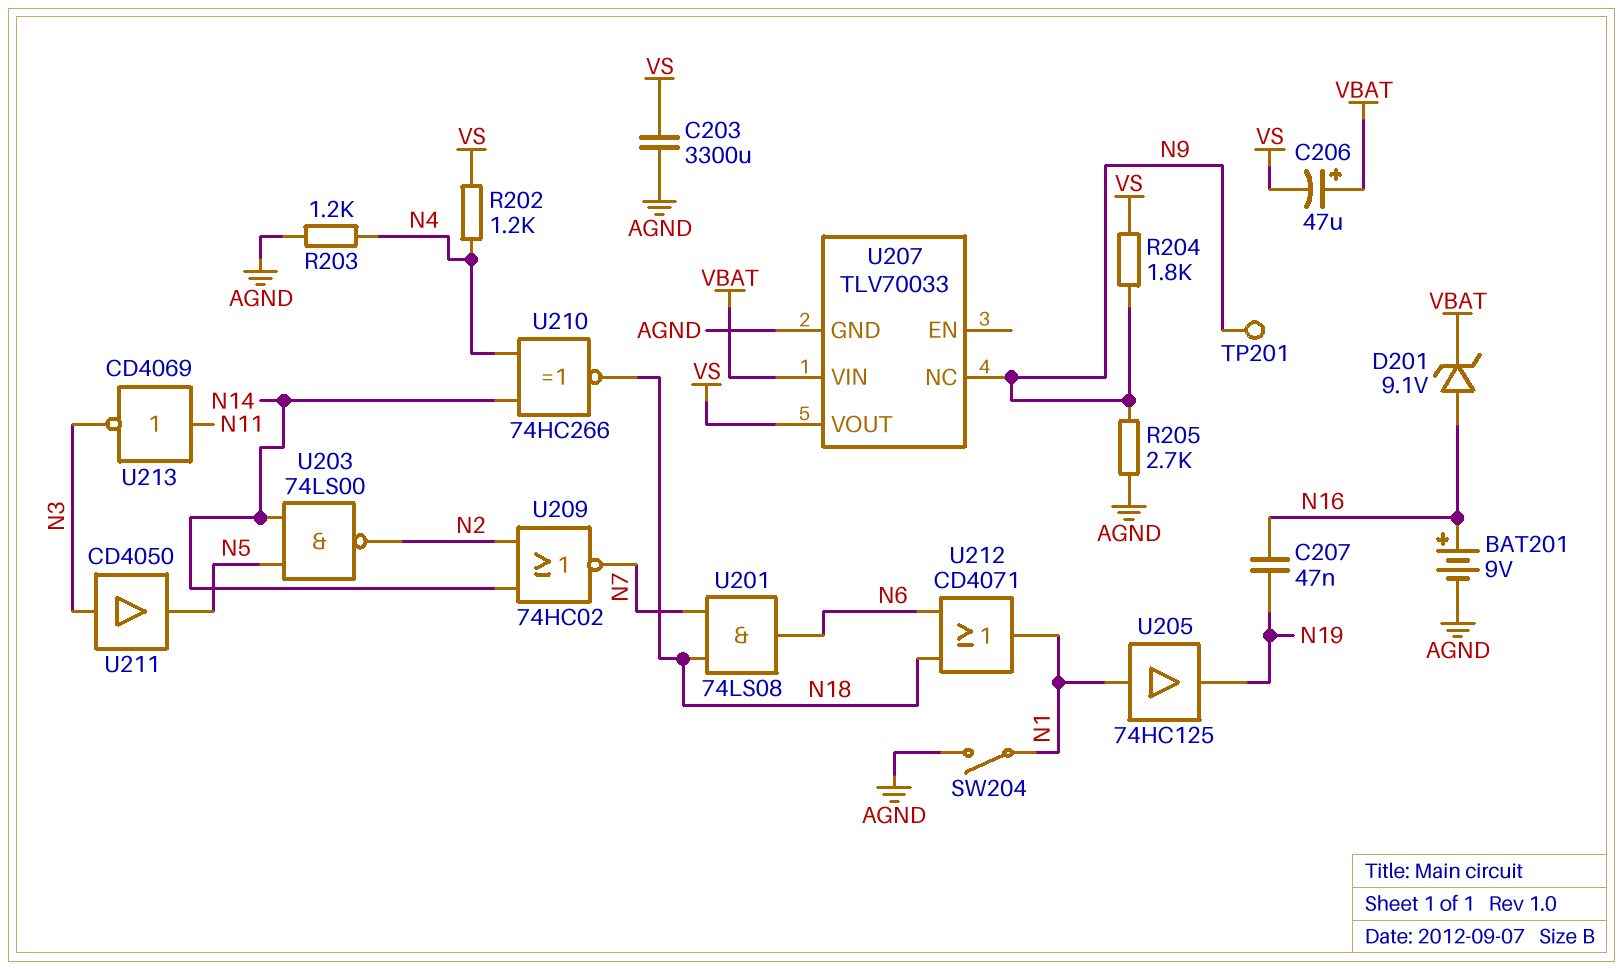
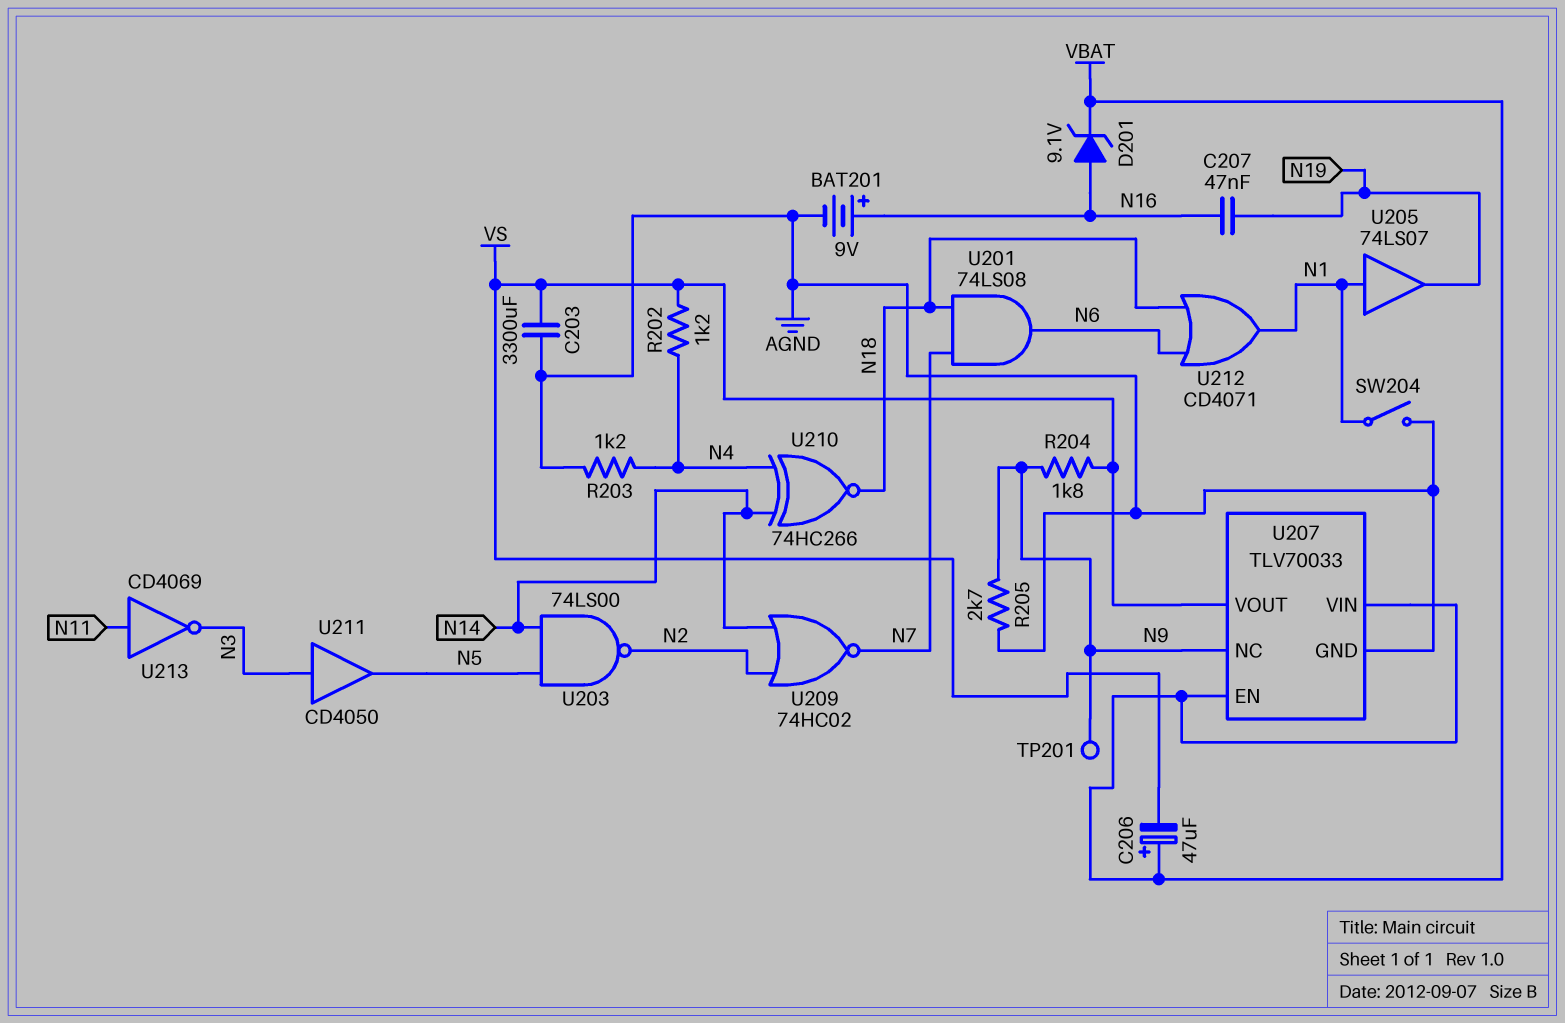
U205: buffer 74HC125 (in N1, out N19) -> buffer 74LS07 (in N1, out N19)
U207 pin EN: none -> VBAT

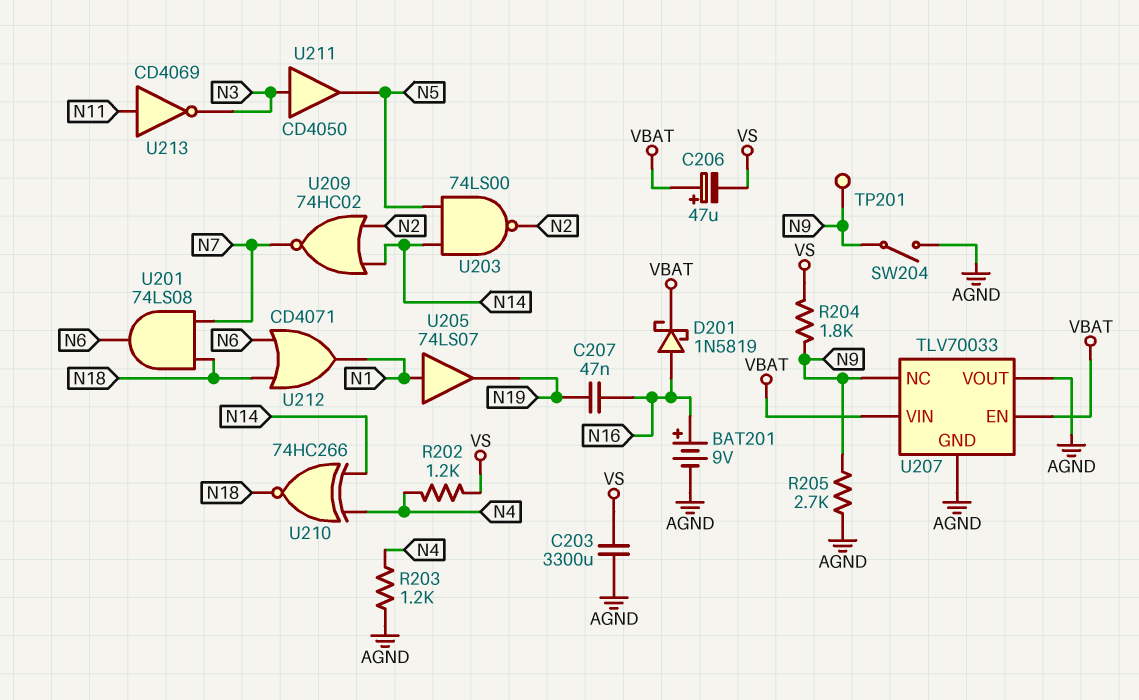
D201: zener 9.1V (A N16, K VBAT) -> schottky 1N5819 (A N16, K VBAT)
SW204: switch (AGND, N1) -> switch (AGND, N9)
U207 pin VOUT: VS -> AGND

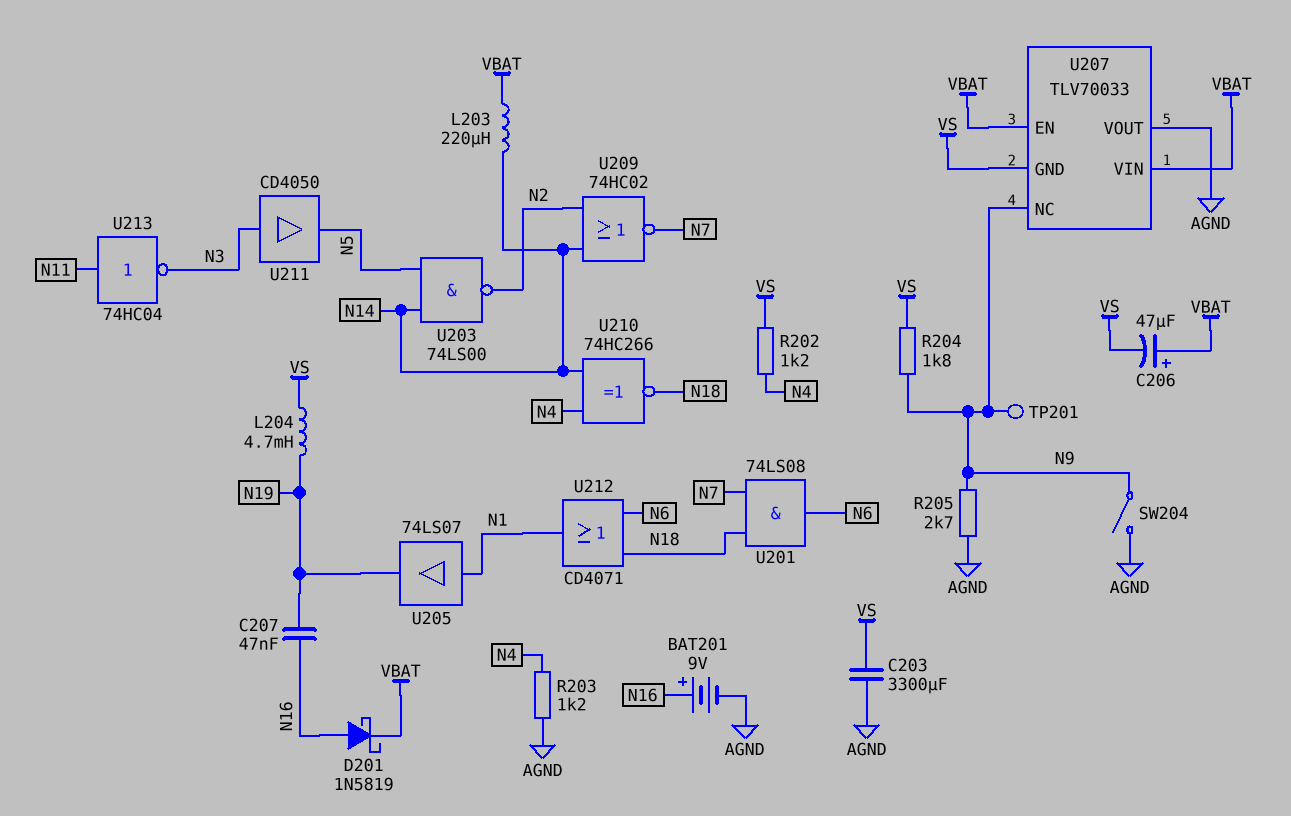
L203: none -> 220uH (N14, VBAT)
L204: none -> 4.7mH (N19, VS)
U207 pin GND: AGND -> VS
U213: NOT CD4069 (in N11, out N3) -> NOT 74HC04 (in N11, out N3)

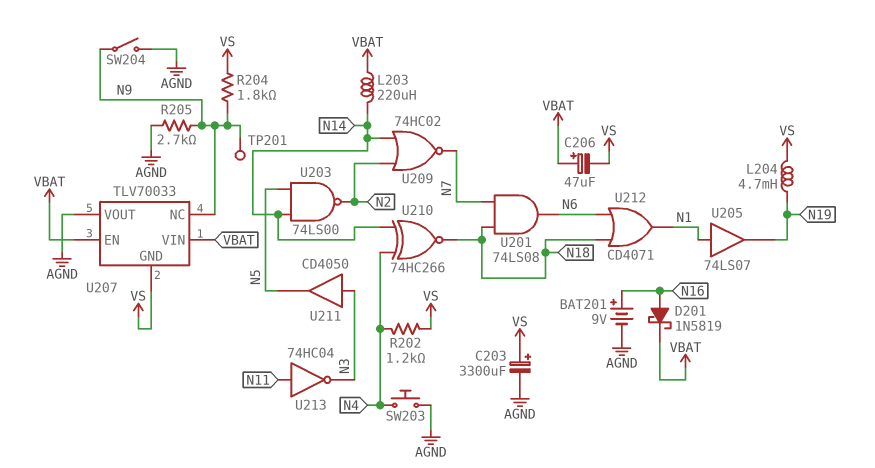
C203: 3300uF (AGND, VS) -> 3300uF (plus VS, minus AGND)
C207: 47nF (N16, N19) -> none
R203: 1.2k (AGND, N4) -> none
SW203: none -> button (AGND, N4)

